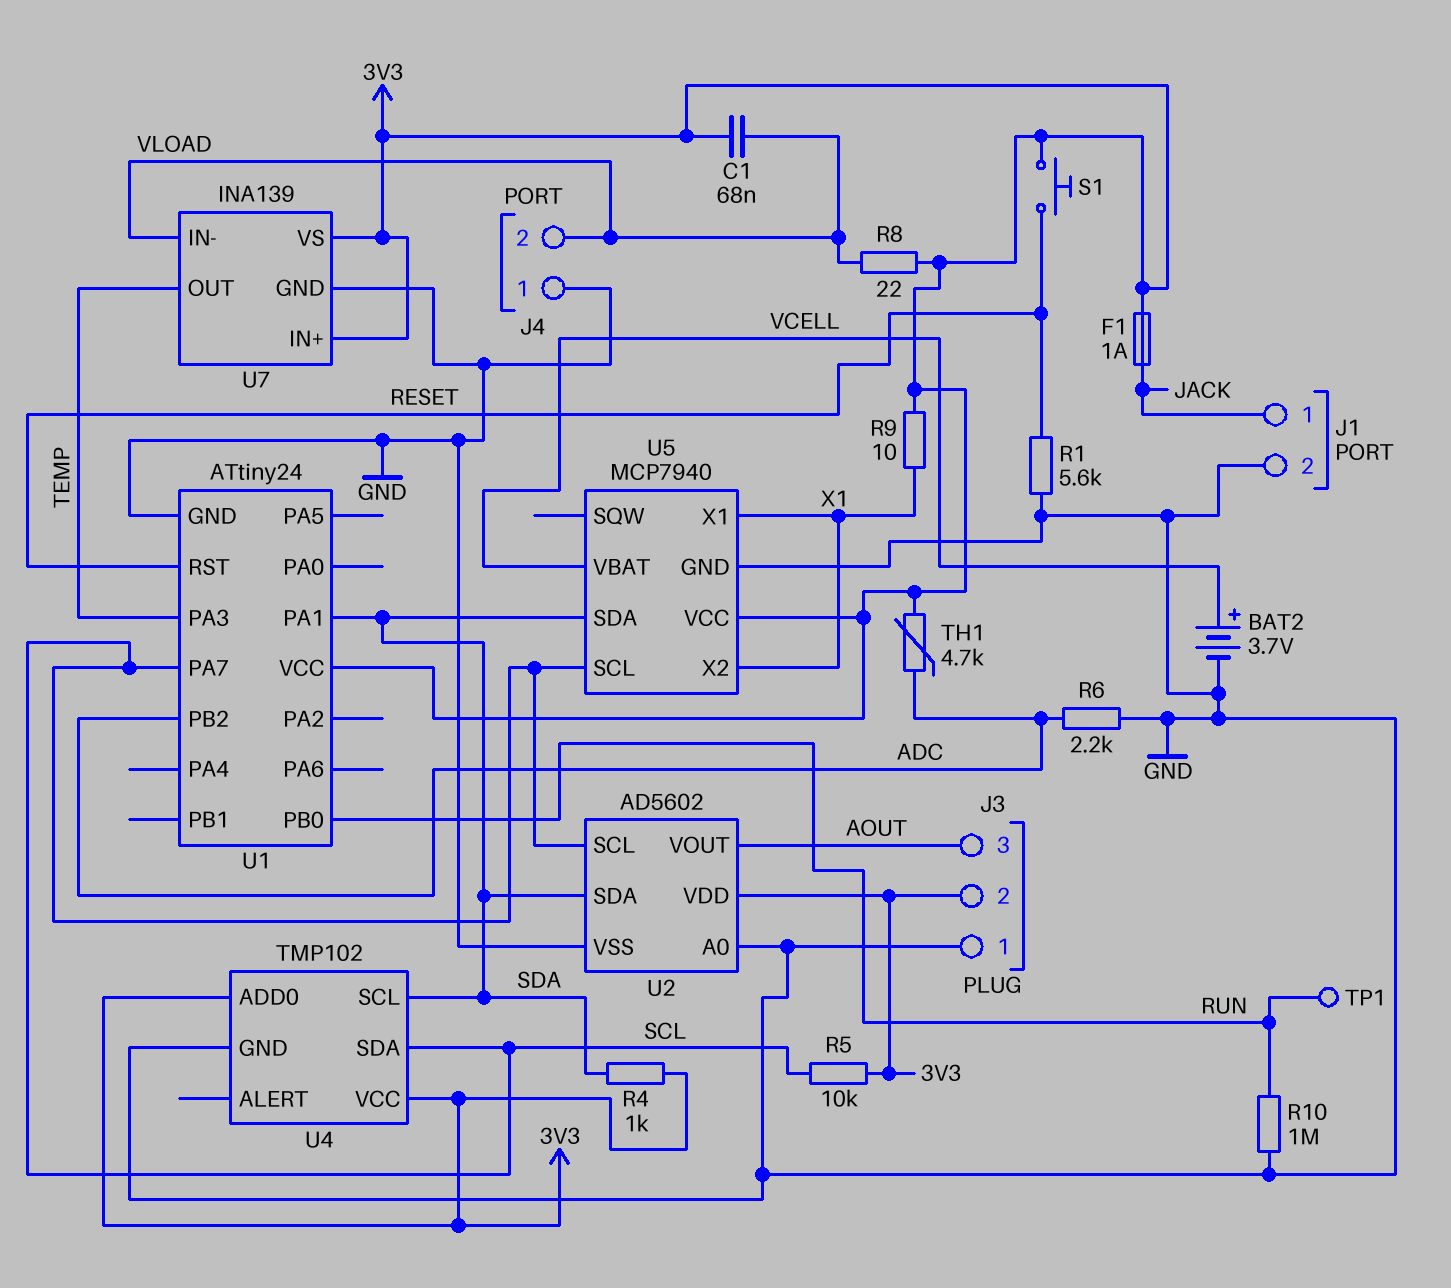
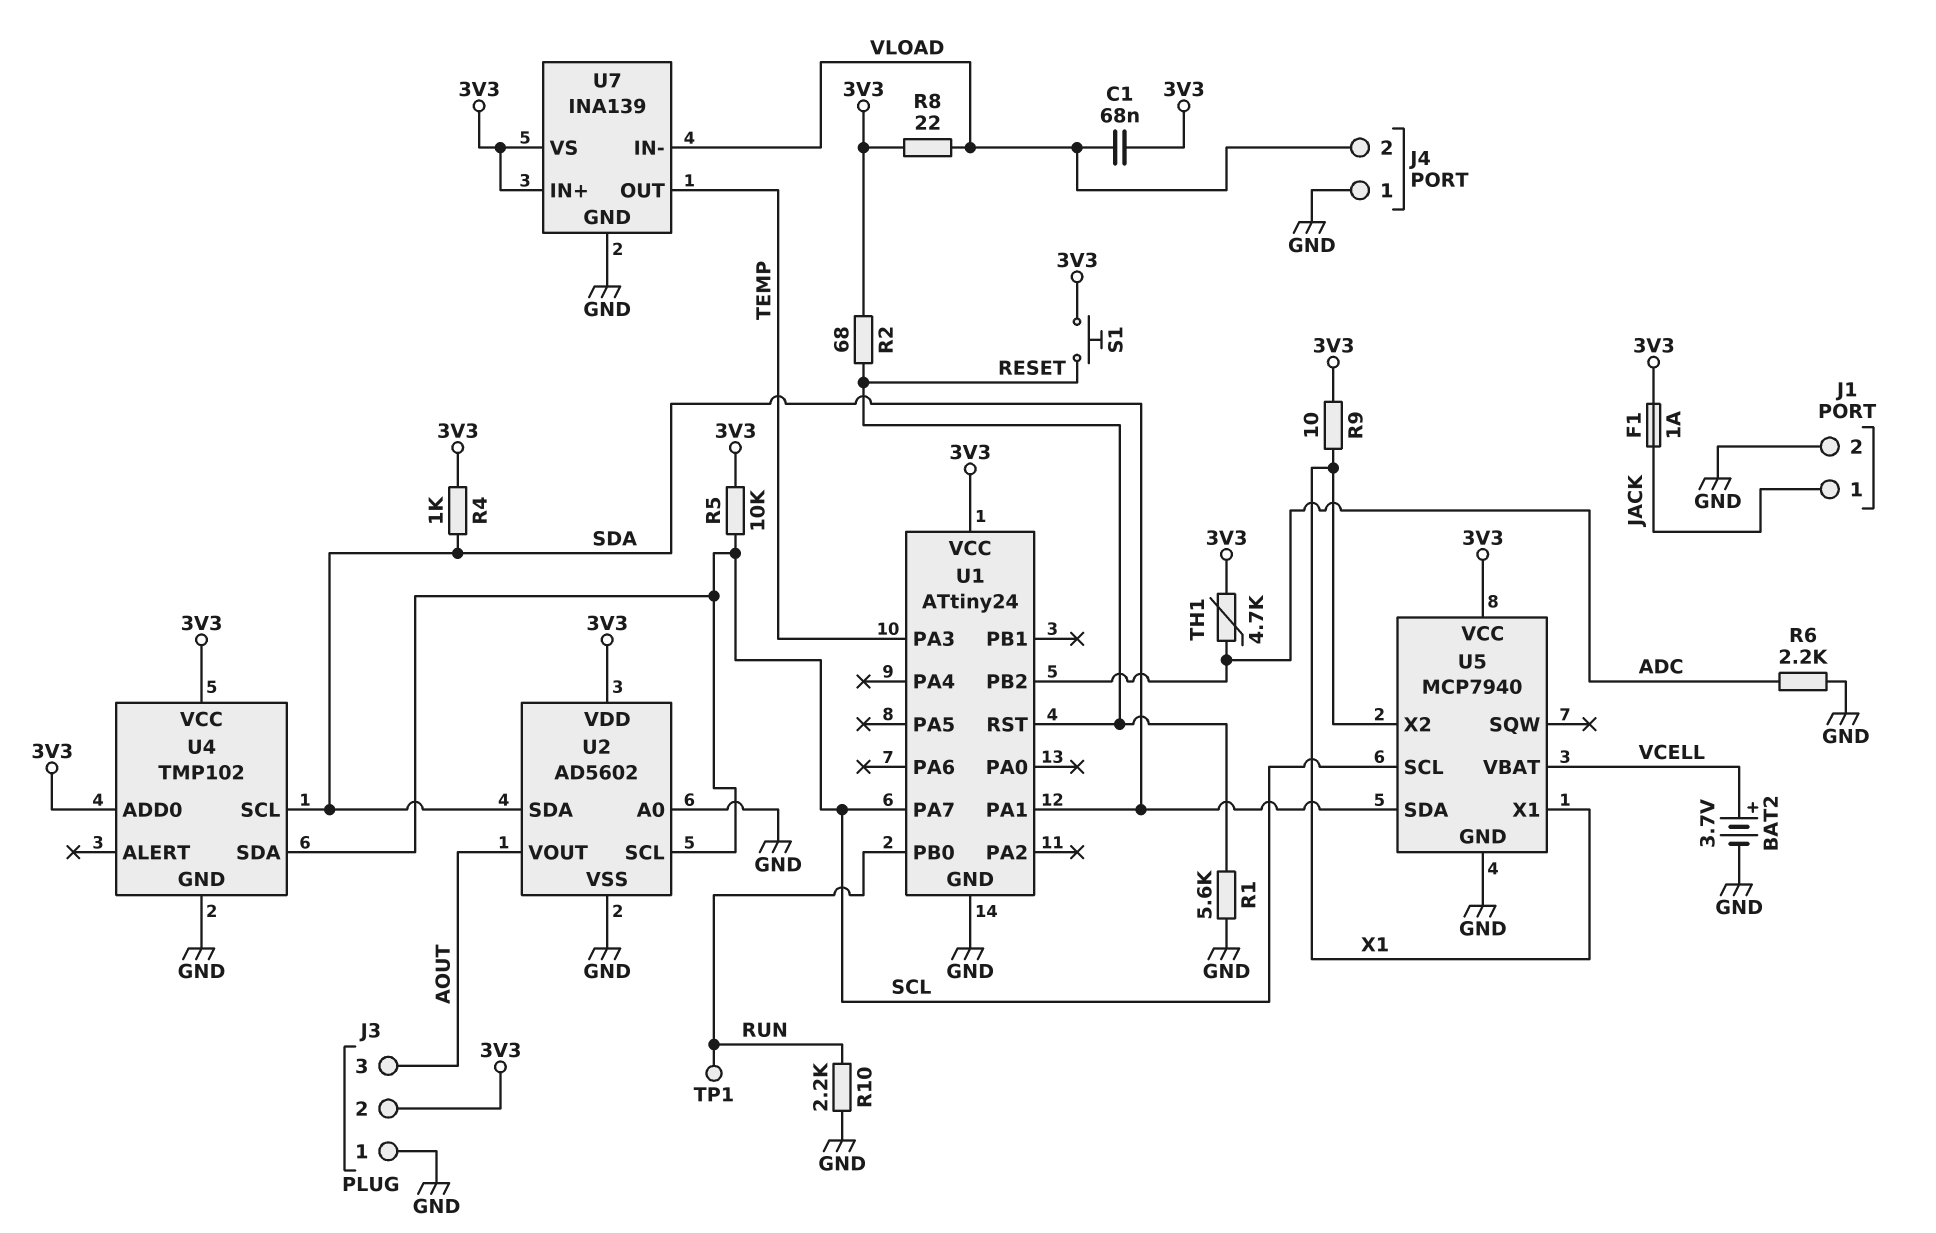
R2: none -> 68 (3V3, RESET)
R10: 1M (GND, RUN) -> 2.2k (GND, RUN)

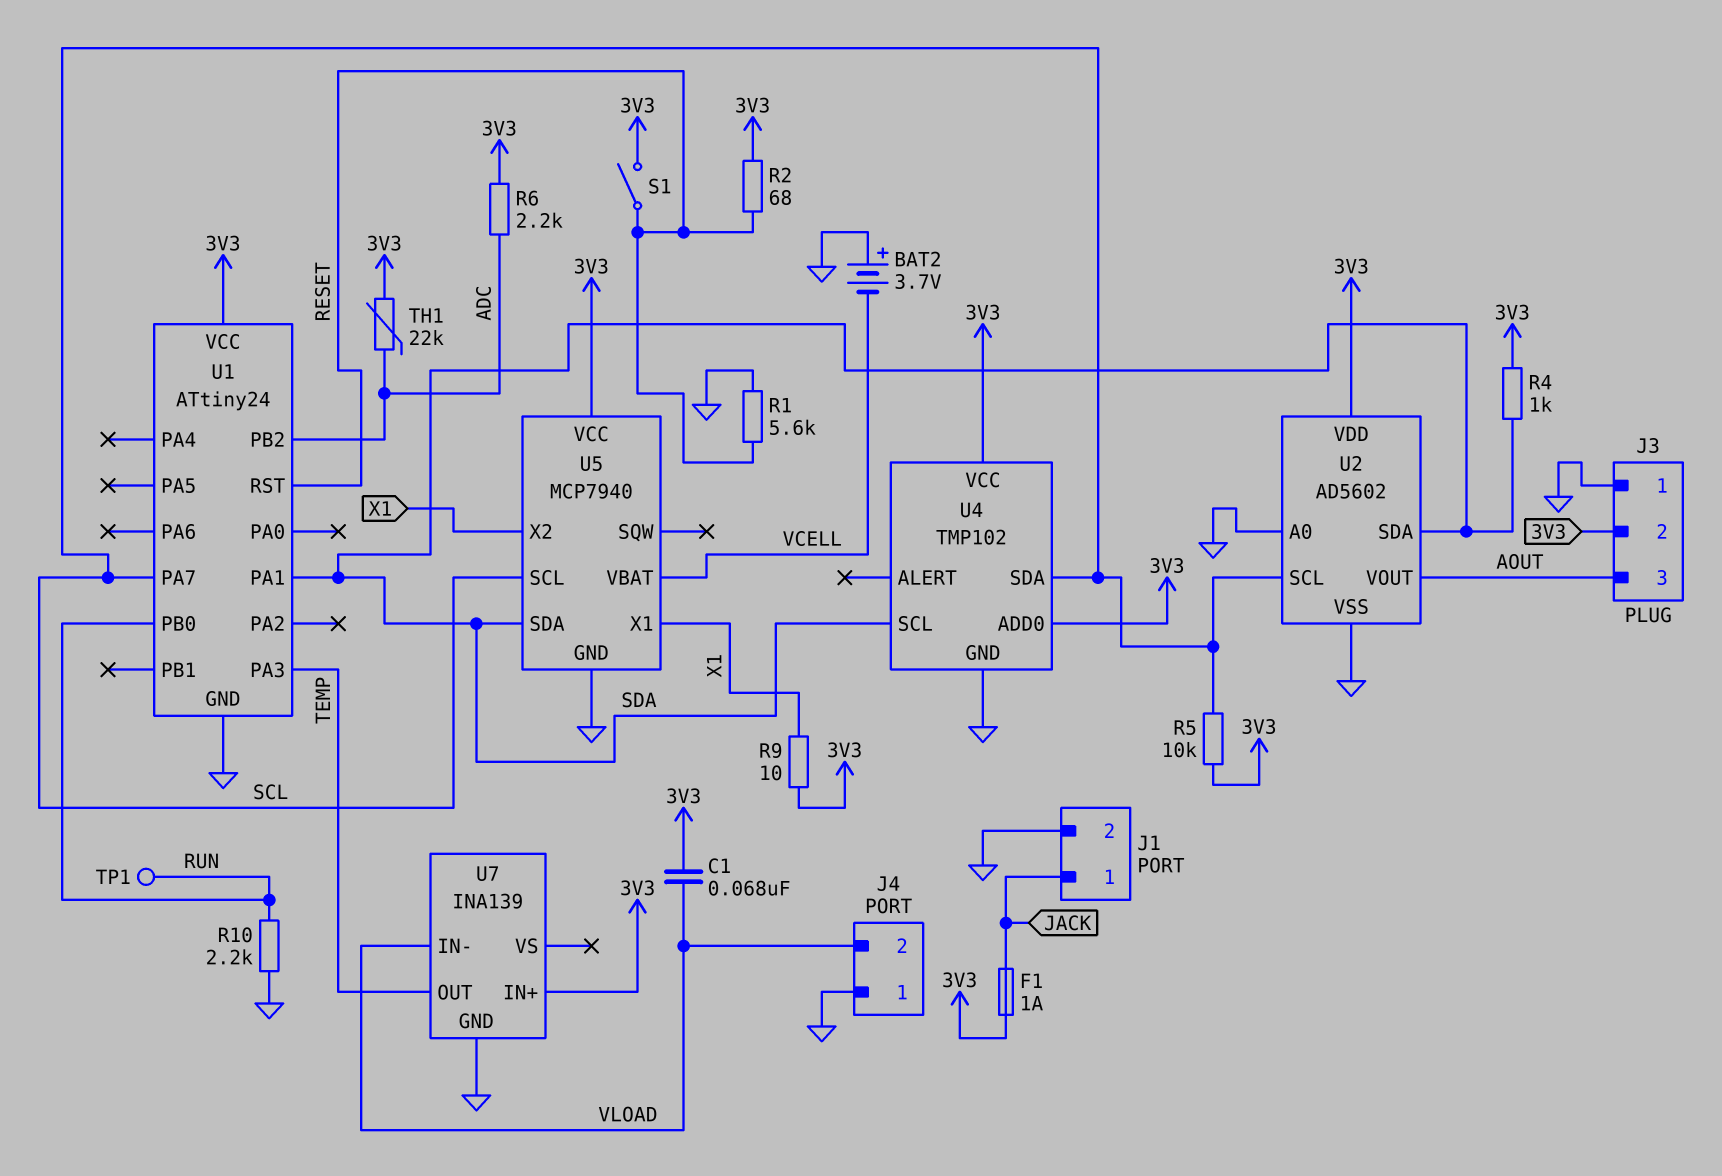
BAT2: 3.7V (plus VCELL, minus GND) -> 3.7V (plus GND, minus VCELL)
R6: 2.2k (ADC, GND) -> 2.2k (3V3, ADC)
R8: 22 (3V3, VLOAD) -> none
S1: button (3V3, RESET) -> switch (3V3, RESET)
TH1: 4.7k (3V3, ADC) -> 22k (3V3, ADC)
U7 pin VS: 3V3 -> none

